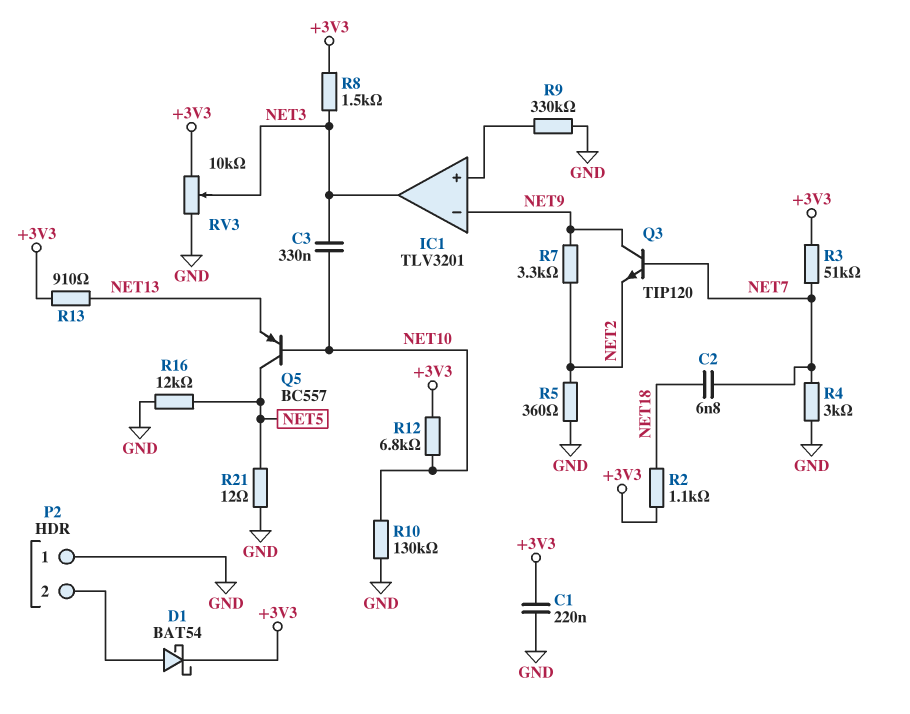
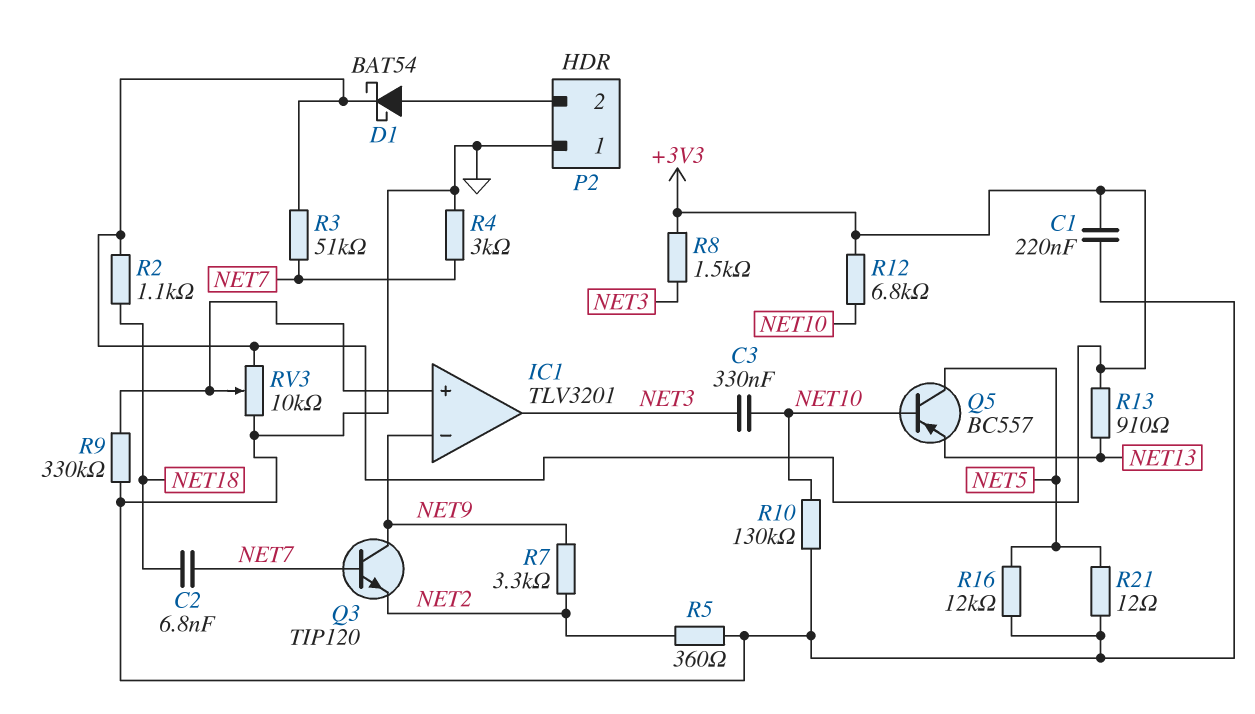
RV3: 10k (+3V3, GND, wiper NET3) -> 10k (+3V3, GND, wiper IC1/in+)

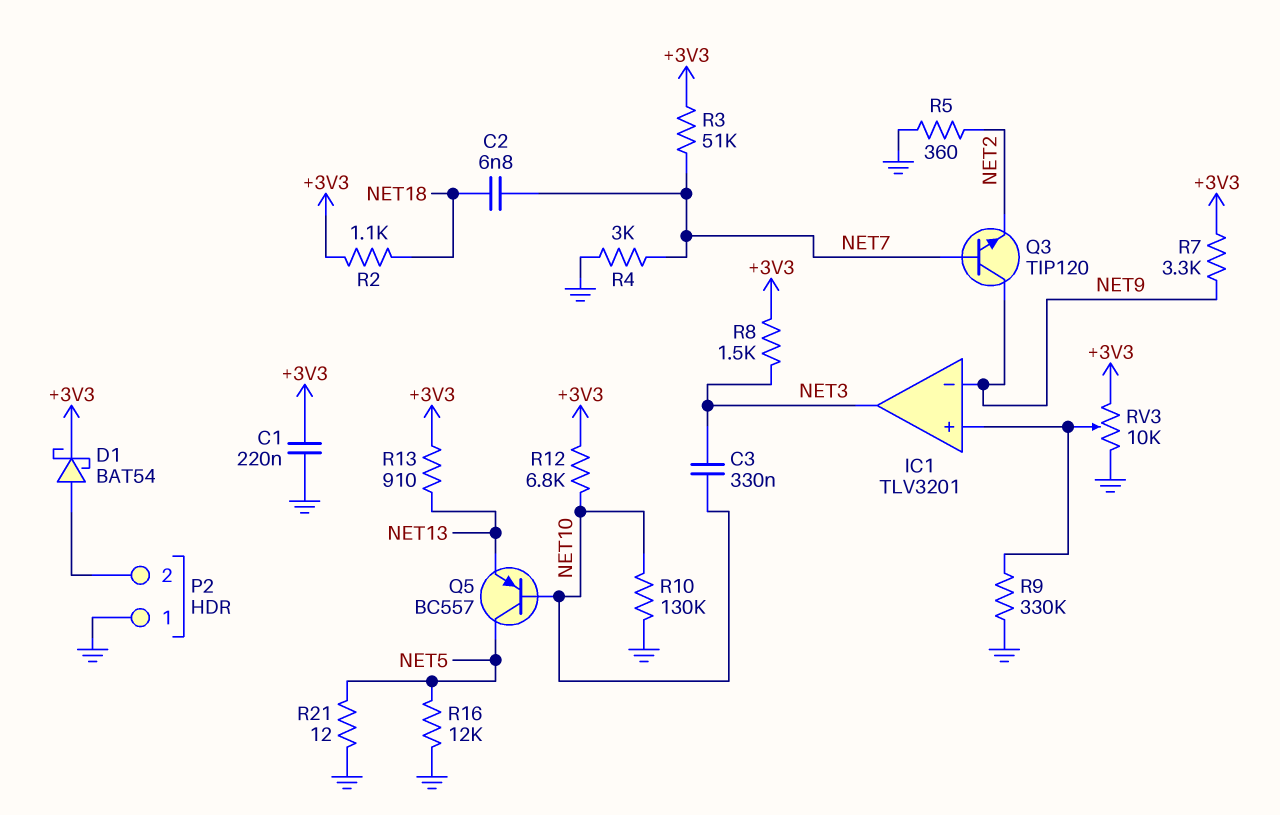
R7: 3.3k (NET2, NET9) -> 3.3k (+3V3, NET9)

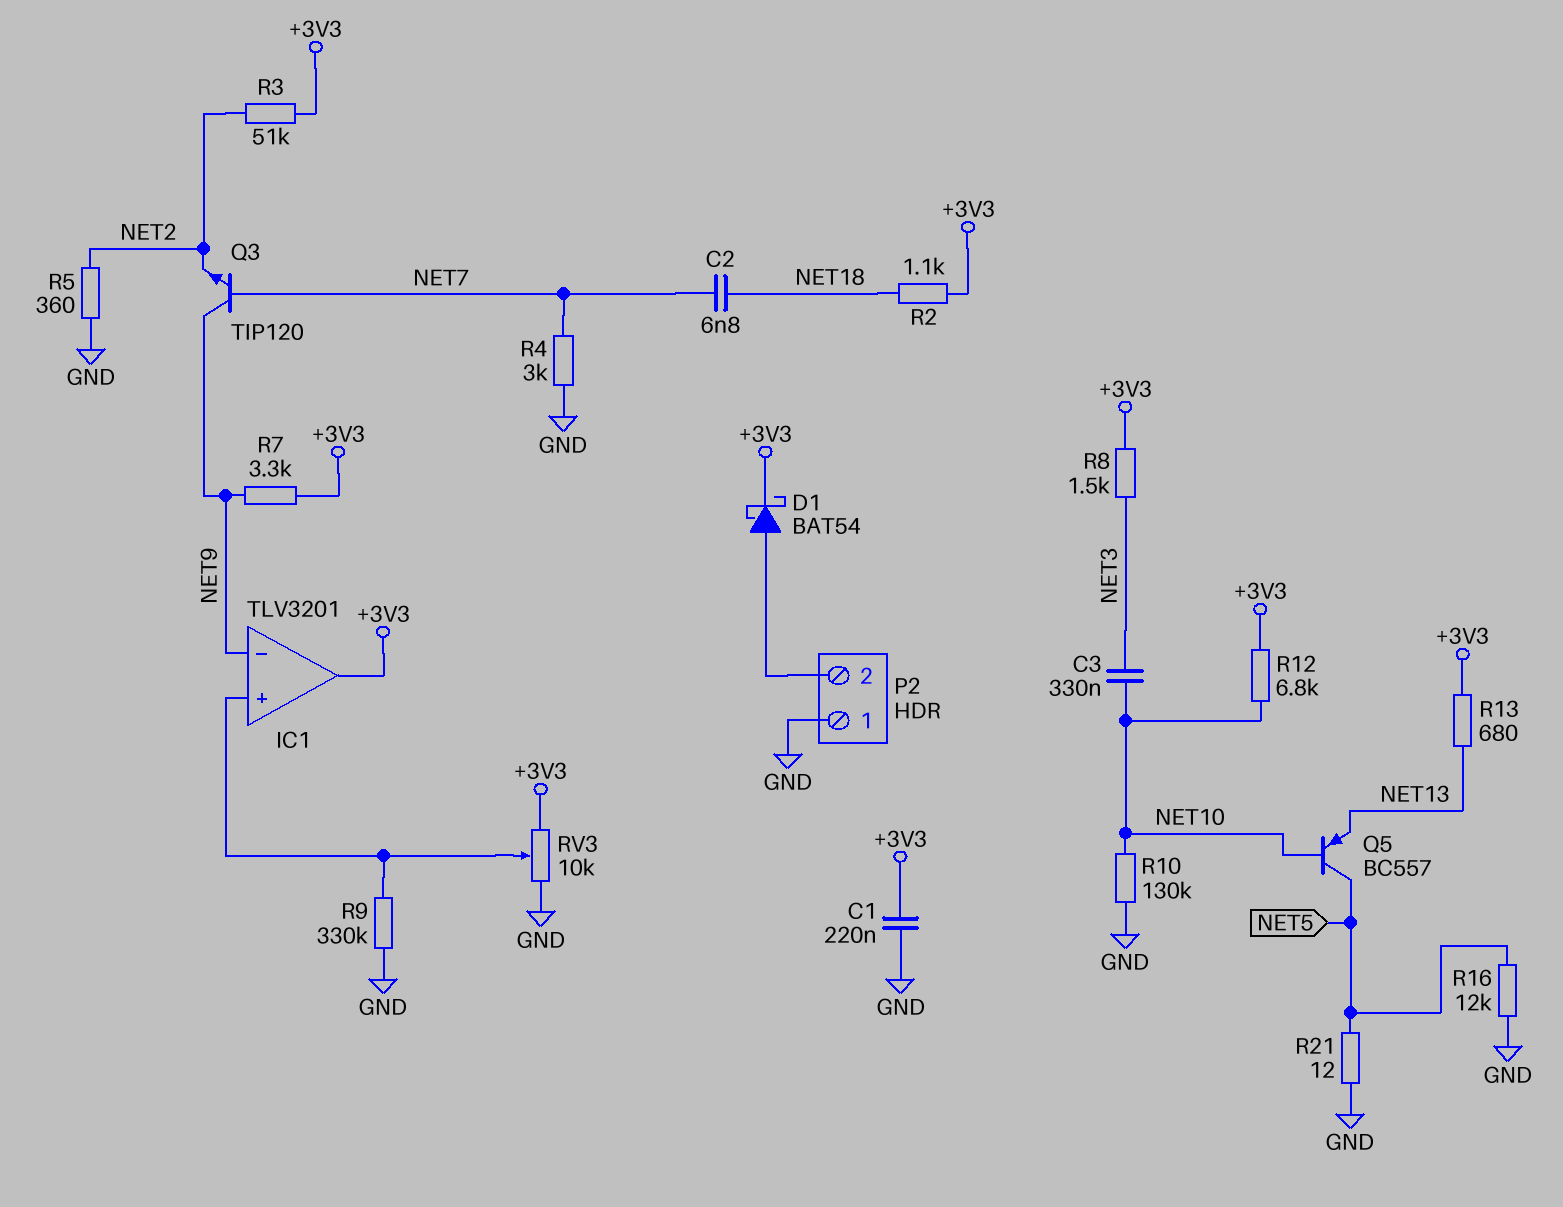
IC1 pin out: NET3 -> +3V3
R3: 51k (+3V3, NET7) -> 51k (+3V3, NET2)
R13: 910 (+3V3, NET13) -> 680 (+3V3, NET13)

